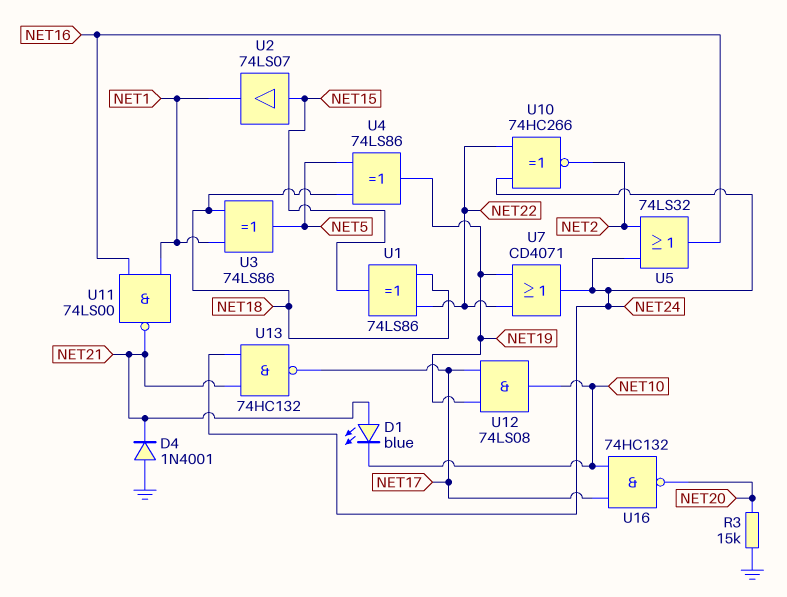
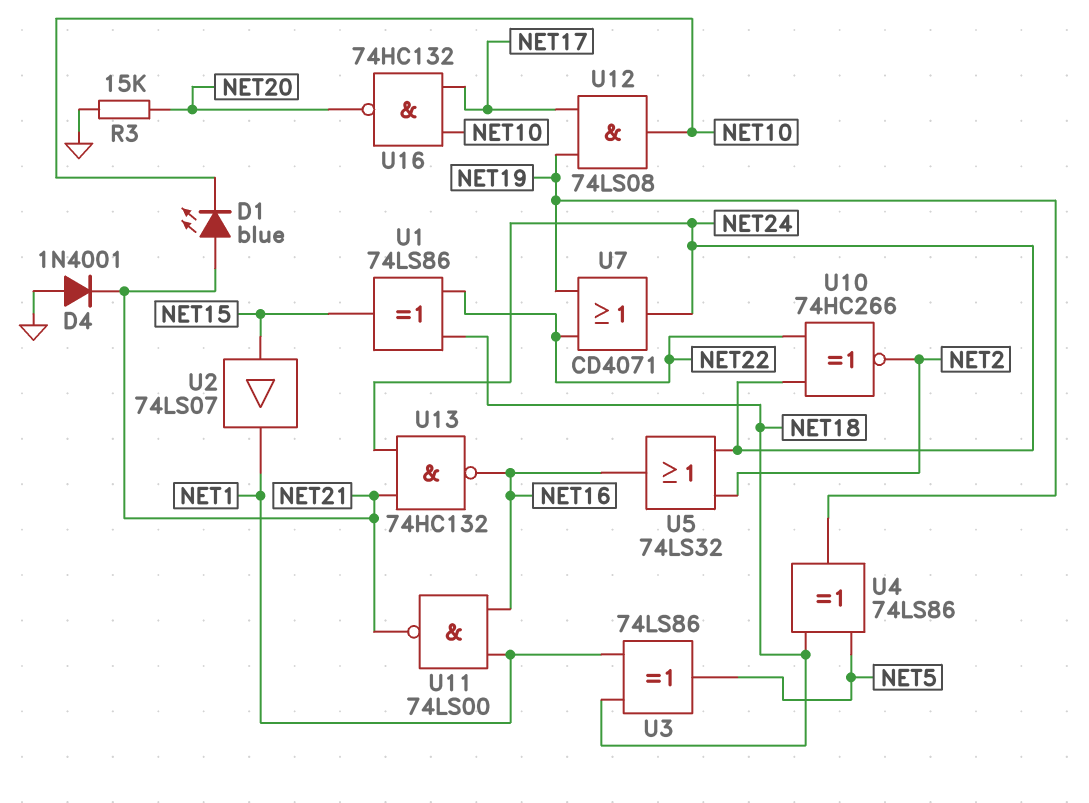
U13: NAND 74HC132 (in NET21, in NET24, out NET17) -> NAND 74HC132 (in NET21, in NET24, out NET16)

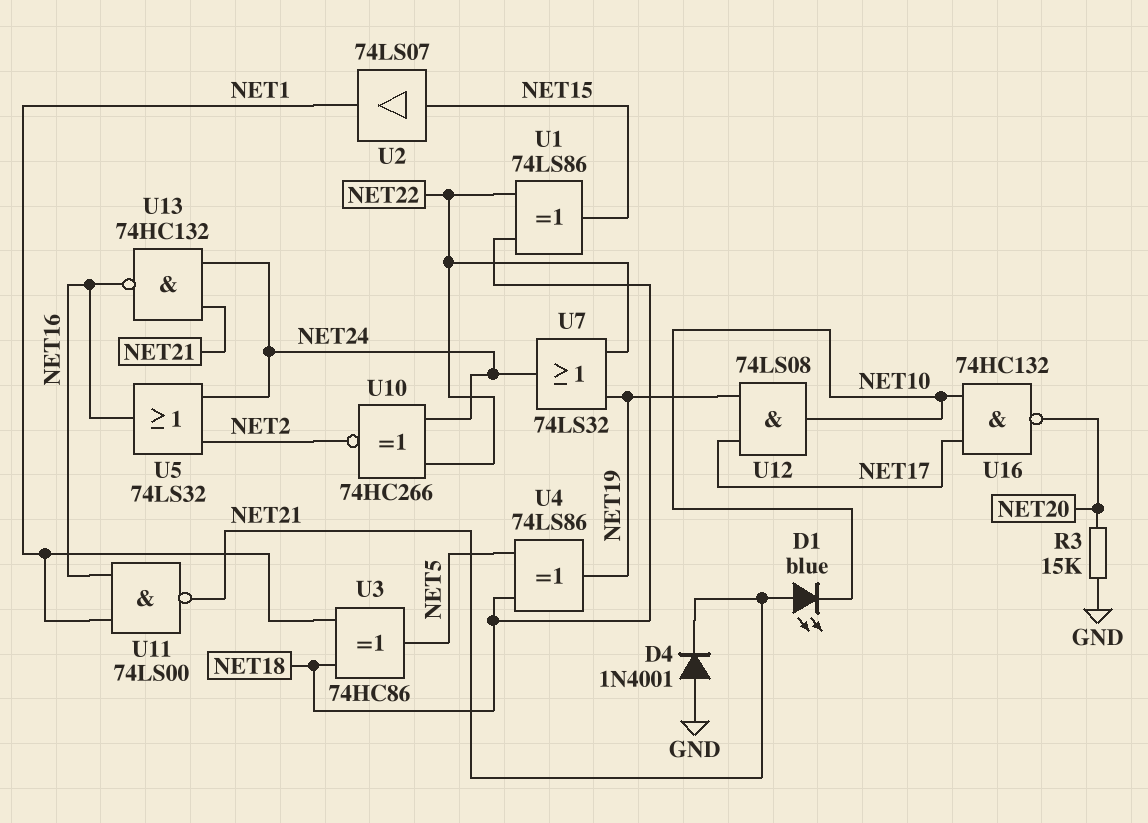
U3: XOR 74LS86 (in NET1, in NET18, out NET5) -> XOR 74HC86 (in NET1, in NET18, out NET5)
U7: OR CD4071 (in NET19, in NET22, out NET24) -> OR 74LS32 (in NET19, in NET22, out NET24)

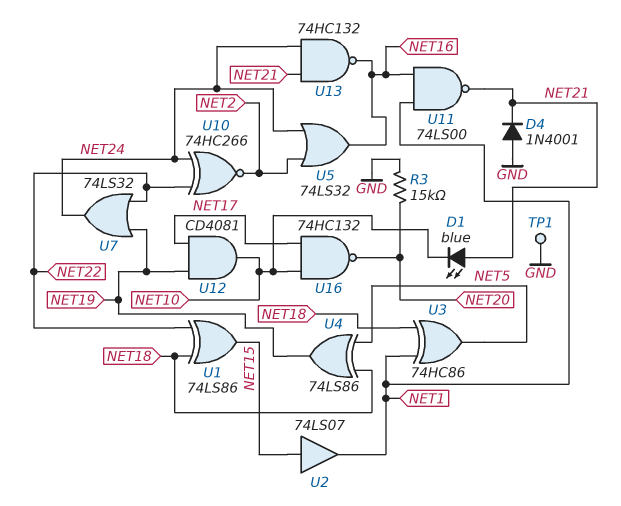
TP1: none -> test point (GND)
U12: AND 74LS08 (in NET17, in NET19, out NET10) -> AND CD4081 (in NET17, in NET19, out NET10)

